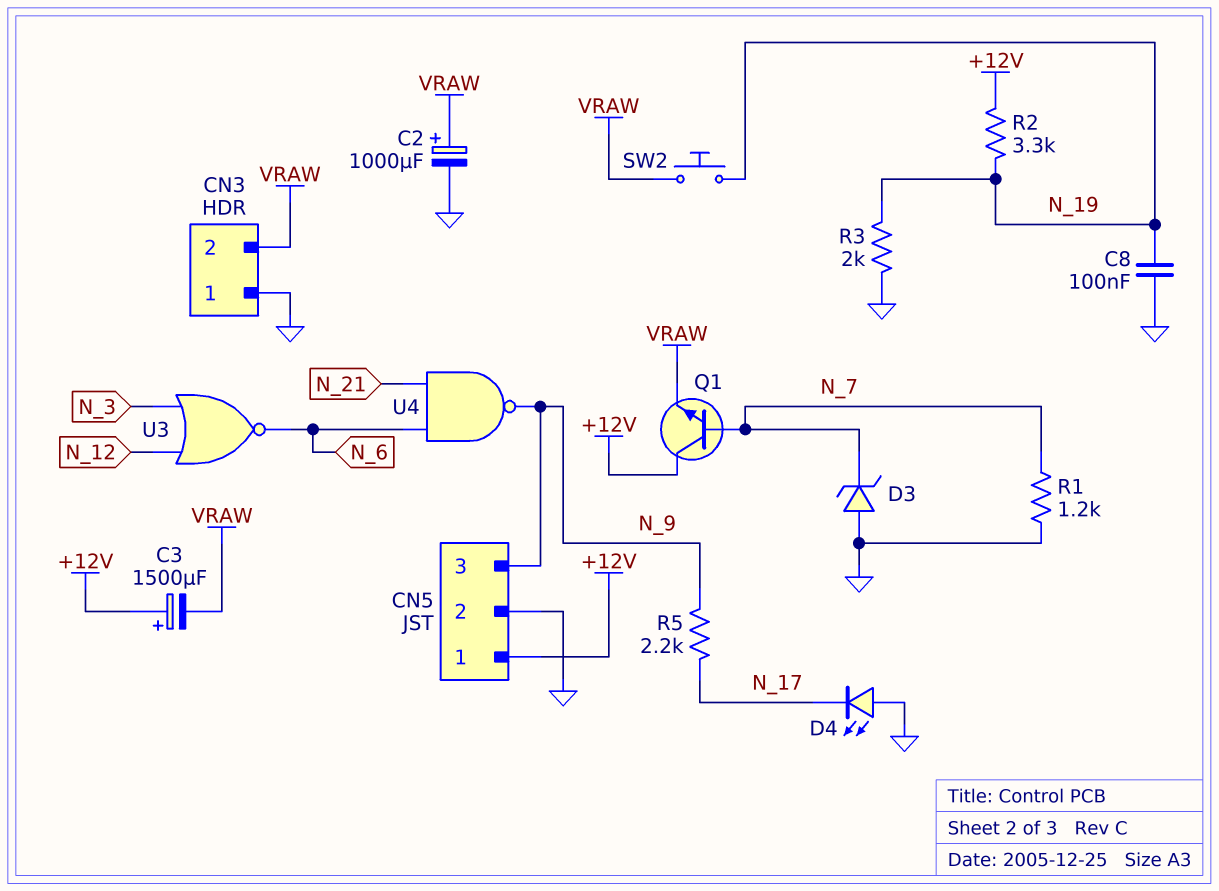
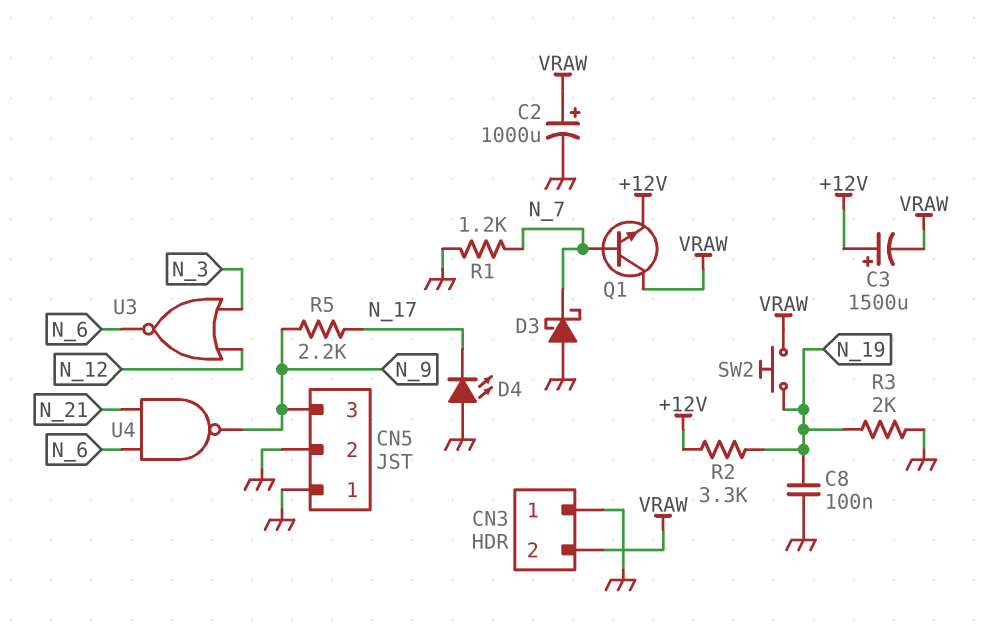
CN5 pin 1: +12V -> GND
D3: zener (A GND, K N_7) -> schottky (A GND, K N_7)
Q1: NPN (B N_7, C +12V, E VRAW) -> NPN (B N_7, C VRAW, E +12V)

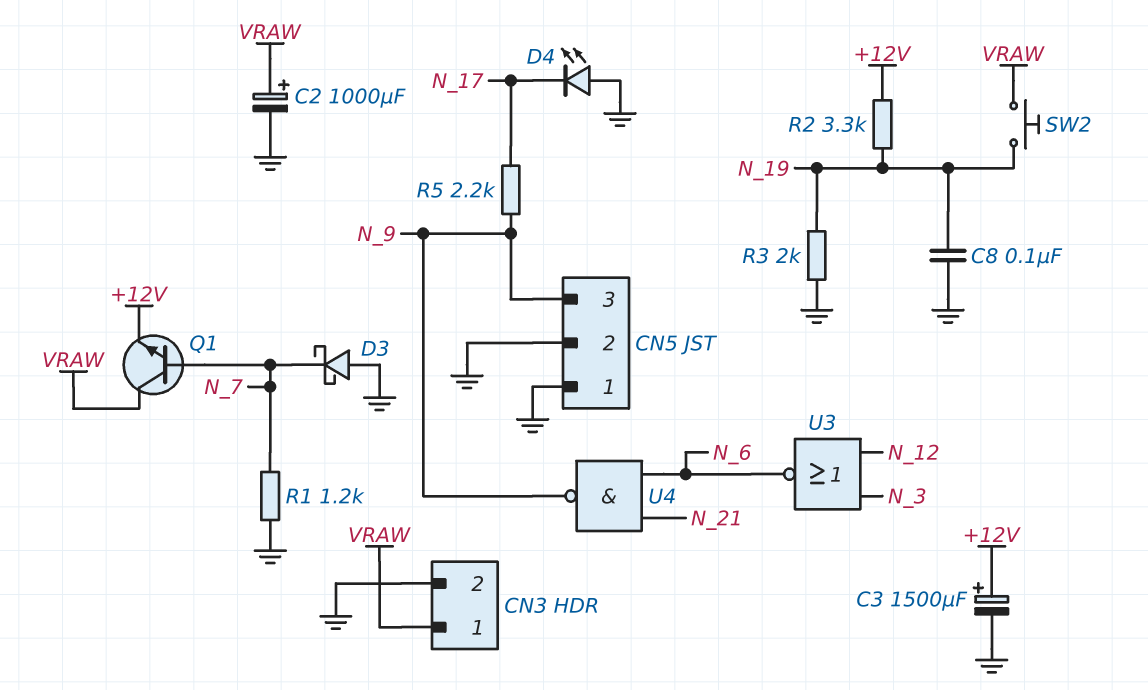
C3: 1500uF (plus +12V, minus VRAW) -> 1500uF (plus +12V, minus GND)
CN3 pin 1: GND -> VRAW
CN3 pin 2: VRAW -> GND

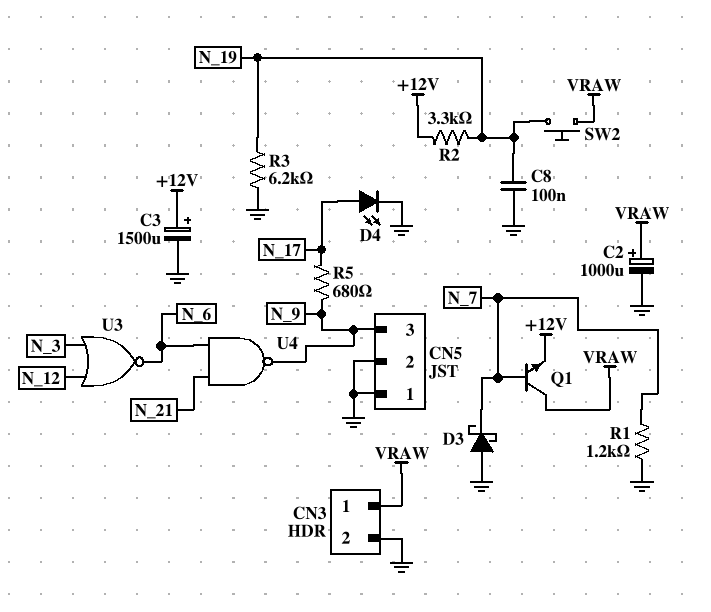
D4: LED (A GND, K N_17) -> LED (A N_17, K GND)
R3: 2k (GND, N_19) -> 6.2k (GND, N_19)
R5: 2.2k (N_9, N_17) -> 680 (N_9, N_17)

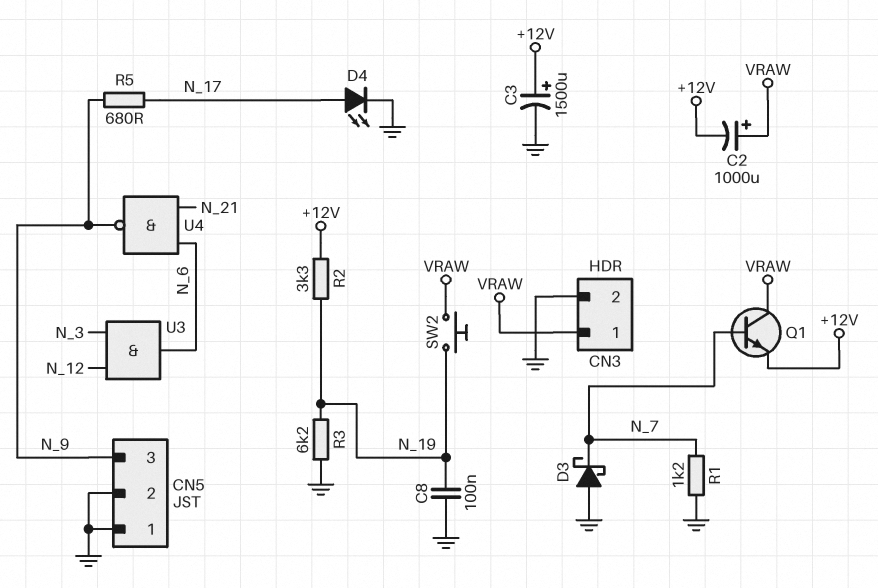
C2: 1000uF (plus VRAW, minus GND) -> 1000uF (plus VRAW, minus +12V)
U3: NOR (in N_3, in N_12, out N_6) -> AND (in N_3, in N_12, out N_6)

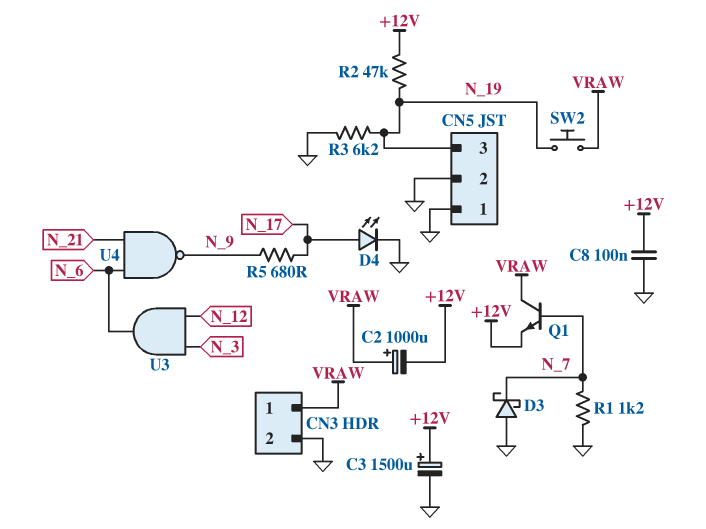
C8: 100nF (GND, N_19) -> 100nF (+12V, GND)
CN5 pin 3: N_9 -> N_19
R2: 3.3k (+12V, N_19) -> 47k (+12V, N_19)

